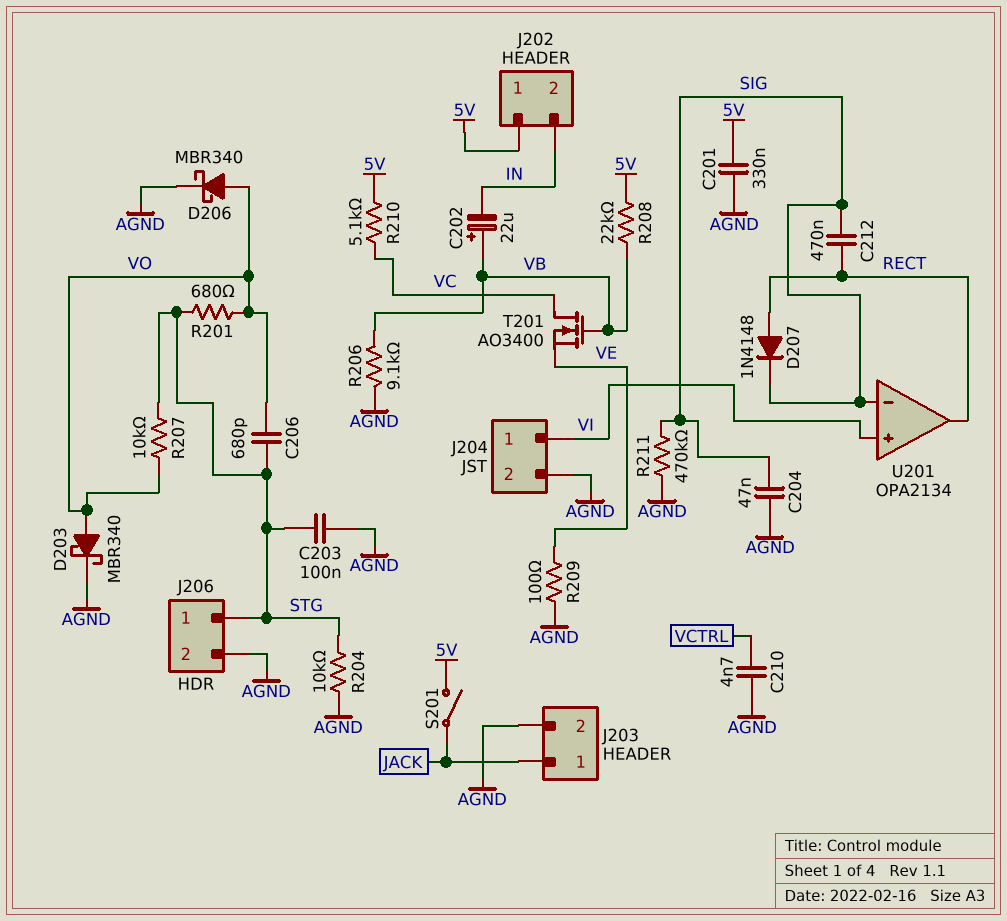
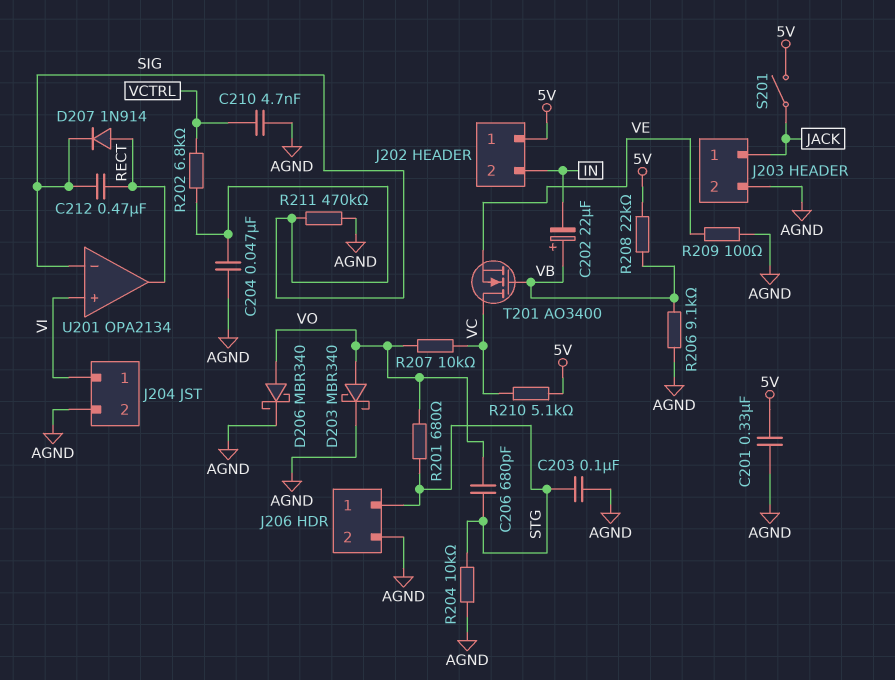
D207: diode 1N4148 (A RECT, K SIG) -> diode 1N914 (A RECT, K SIG)
R202: none -> 6.8k (SIG, VCTRL)
R207: 10k (STG, VO) -> 10k (VC, VO)

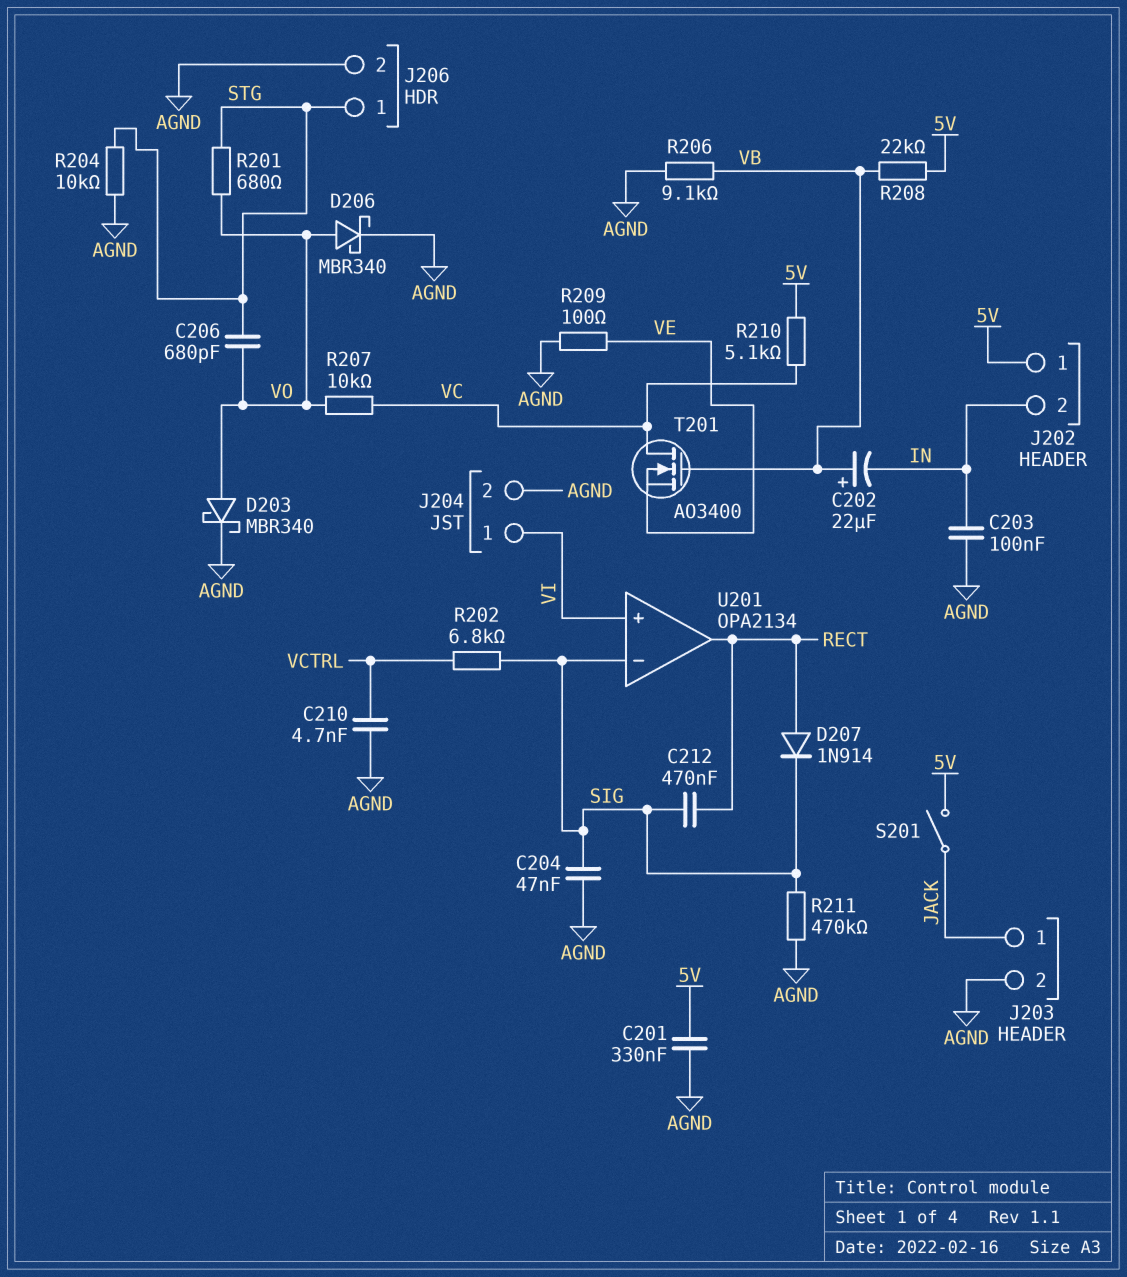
C203: 100nF (AGND, STG) -> 100nF (AGND, IN)

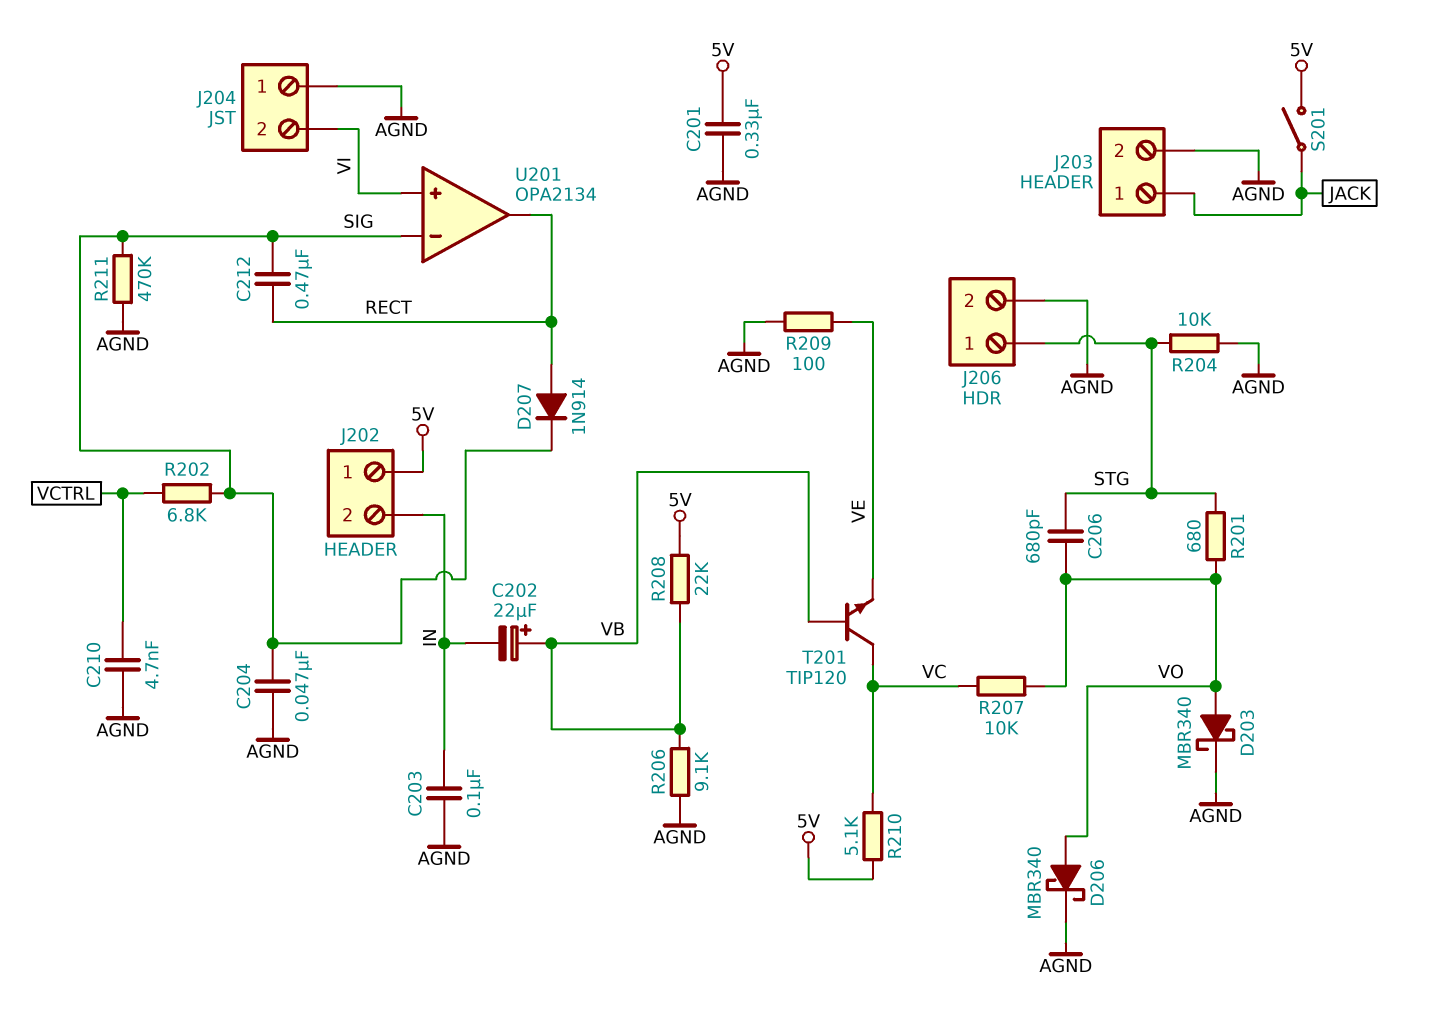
J204 pin 1: VI -> AGND
J204 pin 2: AGND -> VI
T201: NMOS AO3400 (G VB, D VC, S VE) -> NPN TIP120 (B VB, C VC, E VE)

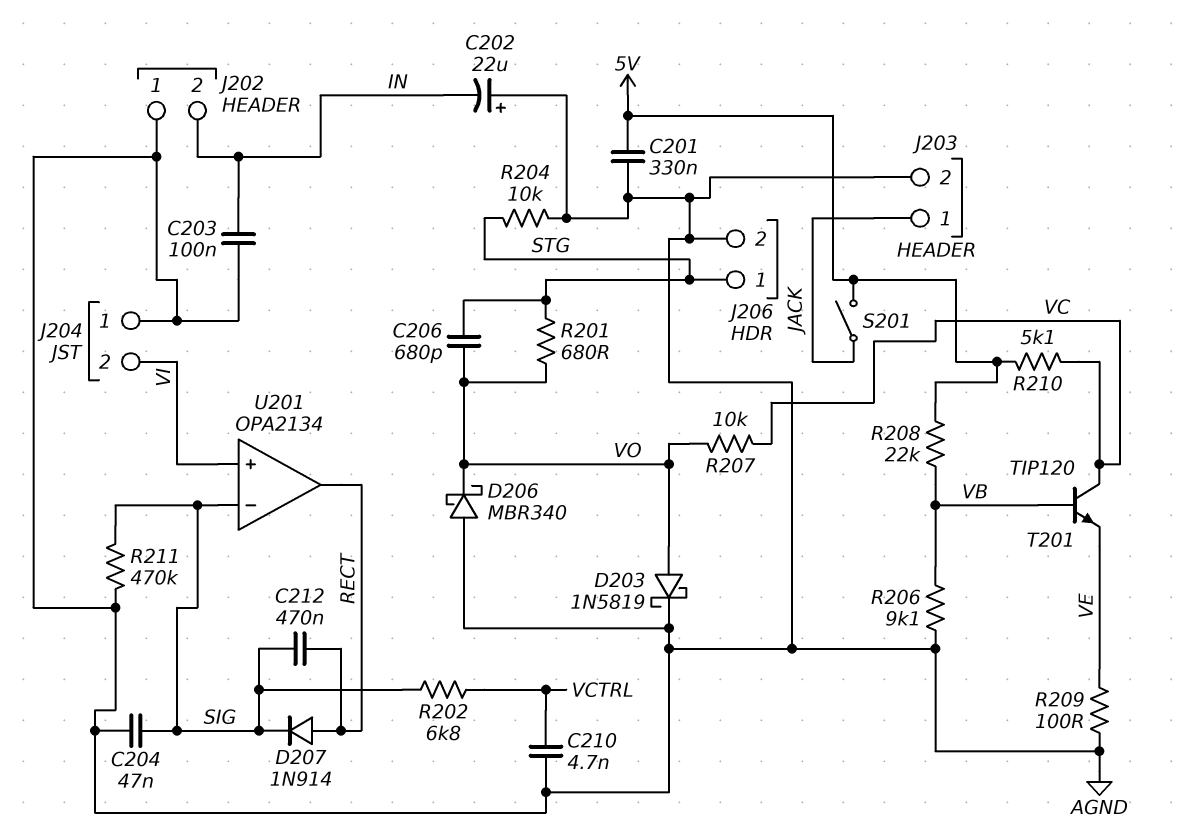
C202: 22uF (plus VB, minus IN) -> 22uF (plus AGND, minus IN)
D203: schottky MBR340 (A VO, K AGND) -> schottky 1N5819 (A VO, K AGND)
D206: schottky MBR340 (A VO, K AGND) -> schottky MBR340 (A AGND, K VO)
J202 pin 1: 5V -> AGND

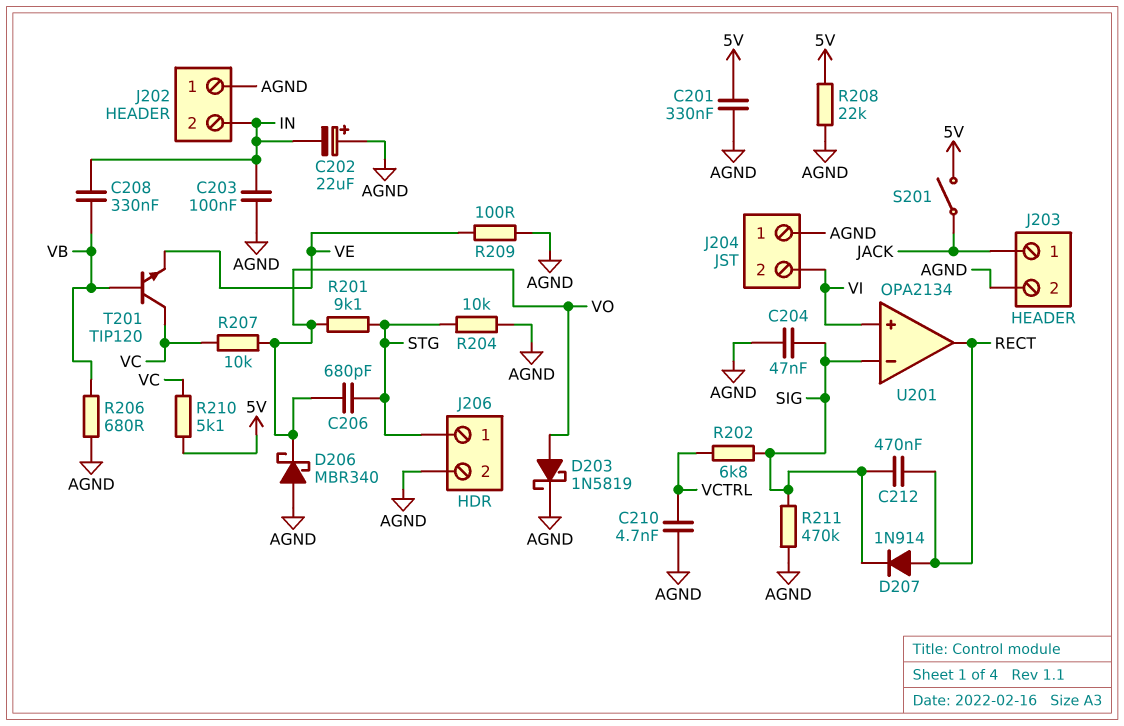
C208: none -> 330nF (IN, VB)
R201: 680 (STG, VO) -> 9.1k (STG, VO)
R206: 9.1k (AGND, VB) -> 680 (AGND, VB)
R208: 22k (5V, VB) -> 22k (5V, AGND)

